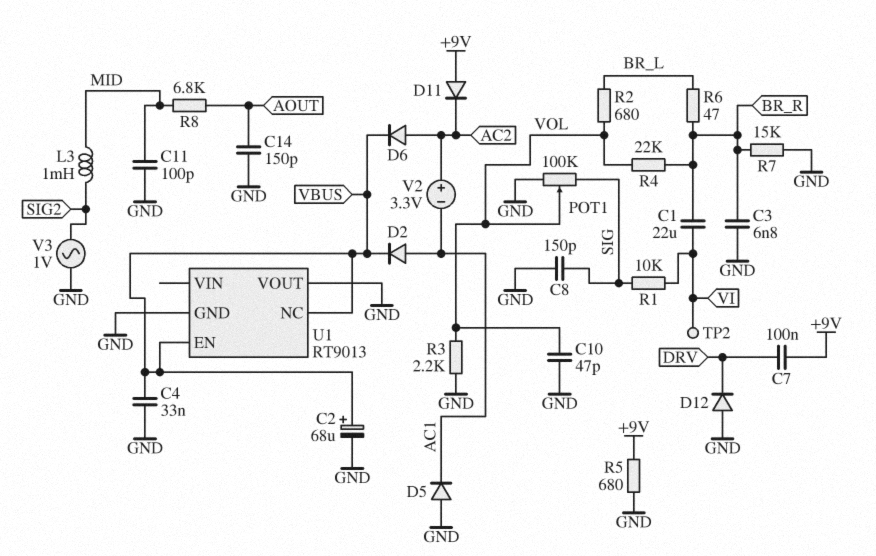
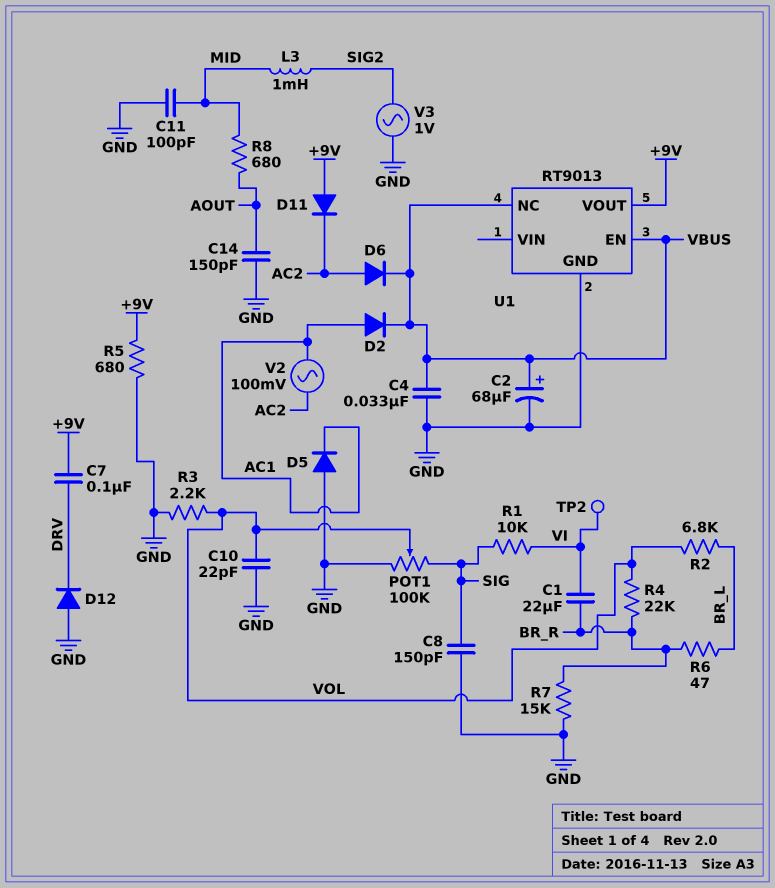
C3: 6.8nF (BR_R, GND) -> none
C10: 47pF (GND, VOL) -> 22pF (GND, VOL)
R2: 680 (BR_L, VOL) -> 6.8k (BR_L, VOL)
R8: 6.8k (AOUT, MID) -> 680 (AOUT, MID)
U1 pin VOUT: GND -> +9V
V2: 3.3V (plus AC2, minus AC1) -> AC 100mV (AC1, AC2)

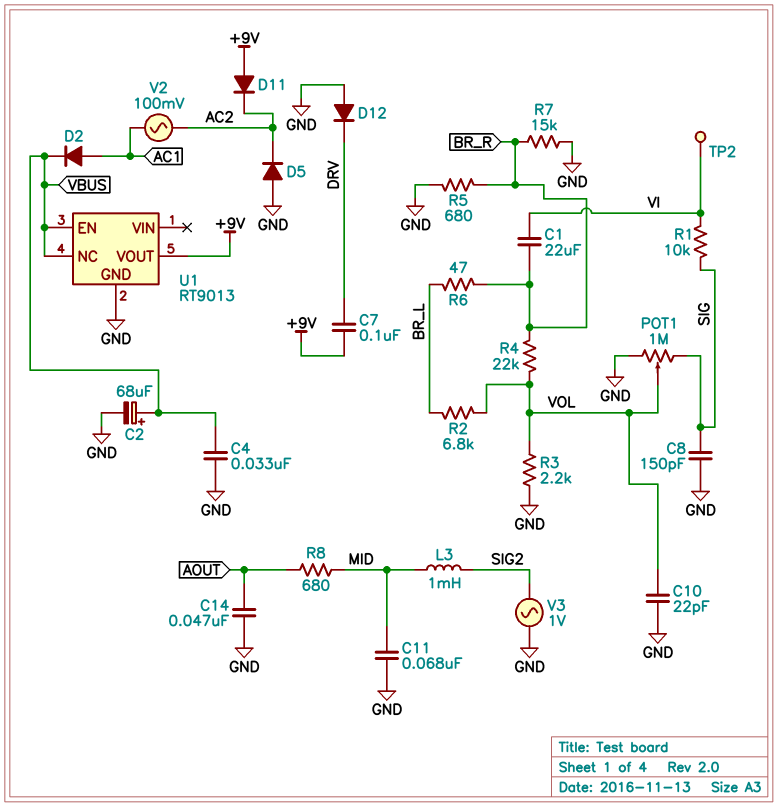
C11: 100pF (GND, MID) -> 68nF (GND, MID)
C14: 150pF (AOUT, GND) -> 47nF (AOUT, GND)
D5: diode (A GND, K AC1) -> diode (A GND, K AC2)
D6: diode (A AC2, K VBUS) -> none
POT1: 100k (GND, SIG, wiper VOL) -> 1M (GND, SIG, wiper VOL)
R5: 680 (+9V, GND) -> 680 (BR_R, GND)

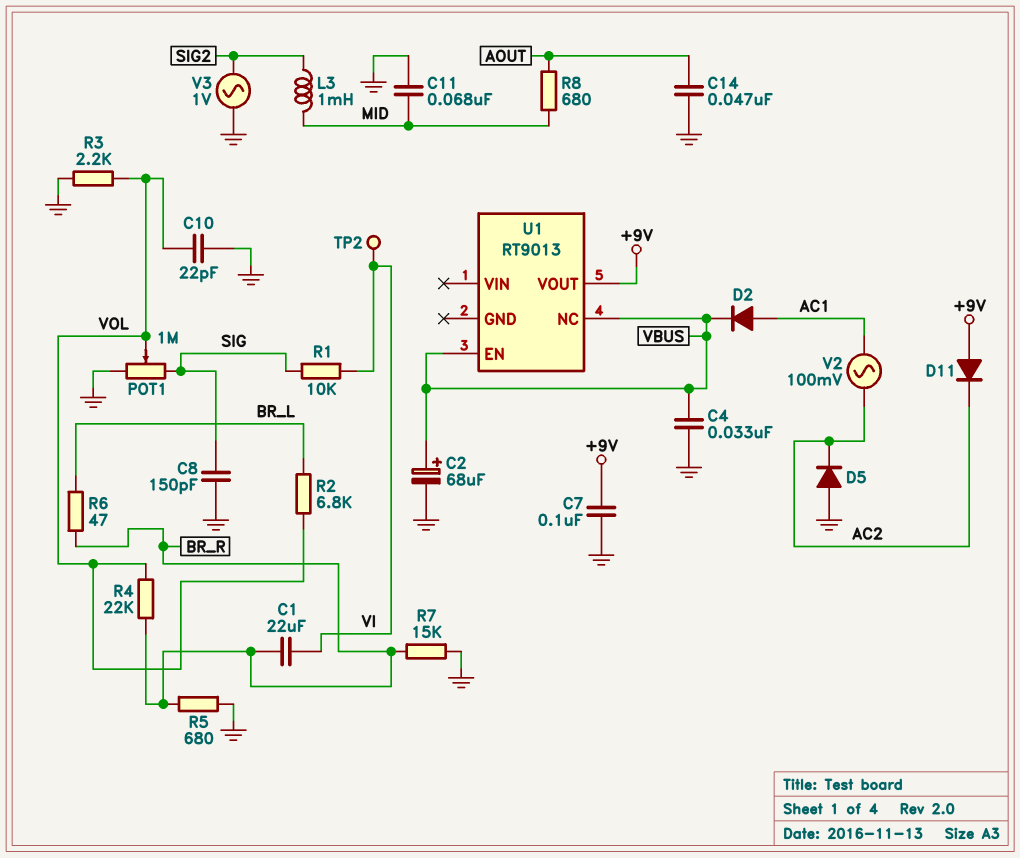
C7: 100nF (+9V, DRV) -> 100nF (+9V, GND)
D12: diode (A GND, K DRV) -> none
U1 pin GND: GND -> none

